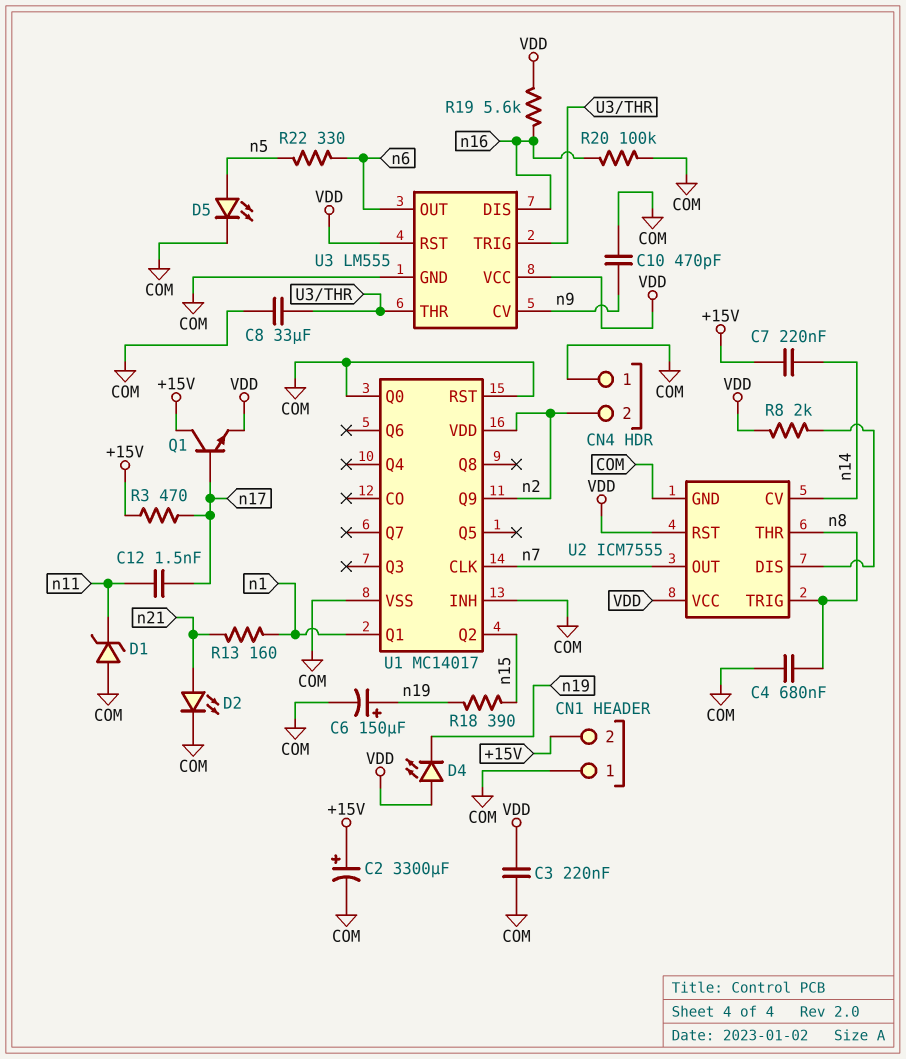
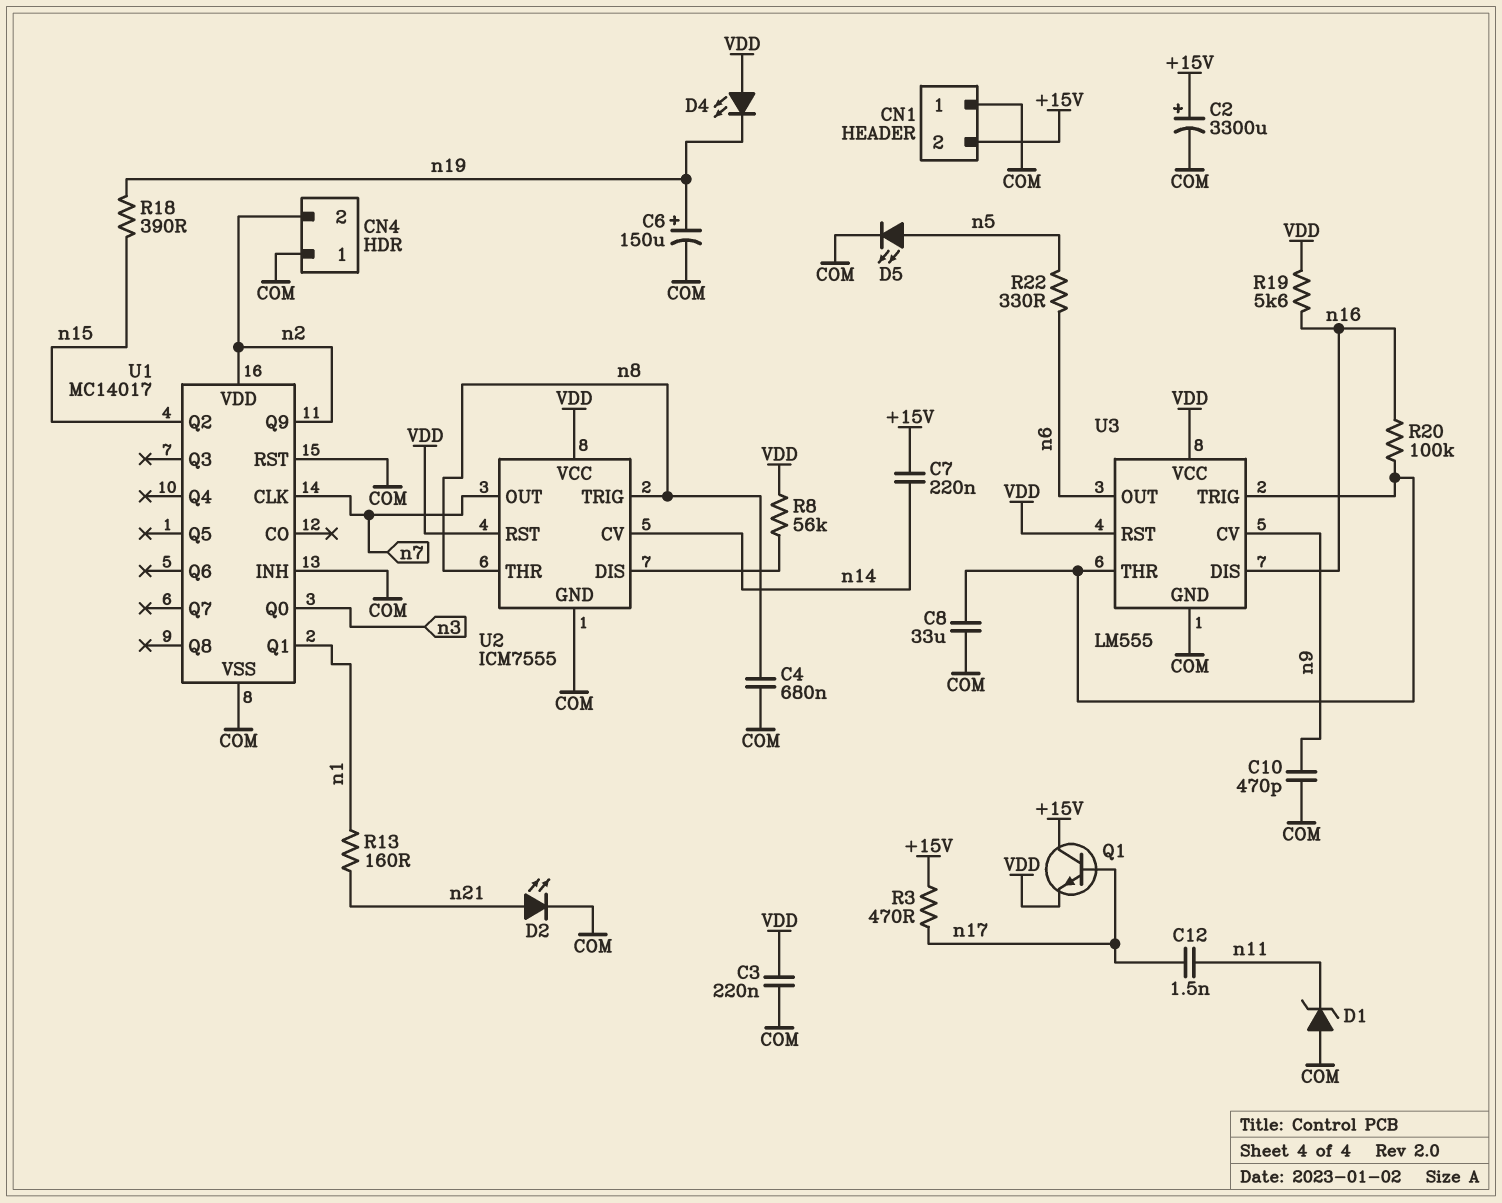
R8: 2k (U2/DIS, VDD) -> 56k (U2/DIS, VDD)
R20: 100k (COM, n16) -> 100k (U3/THR, n16)
U1 pin Q0: COM -> n3

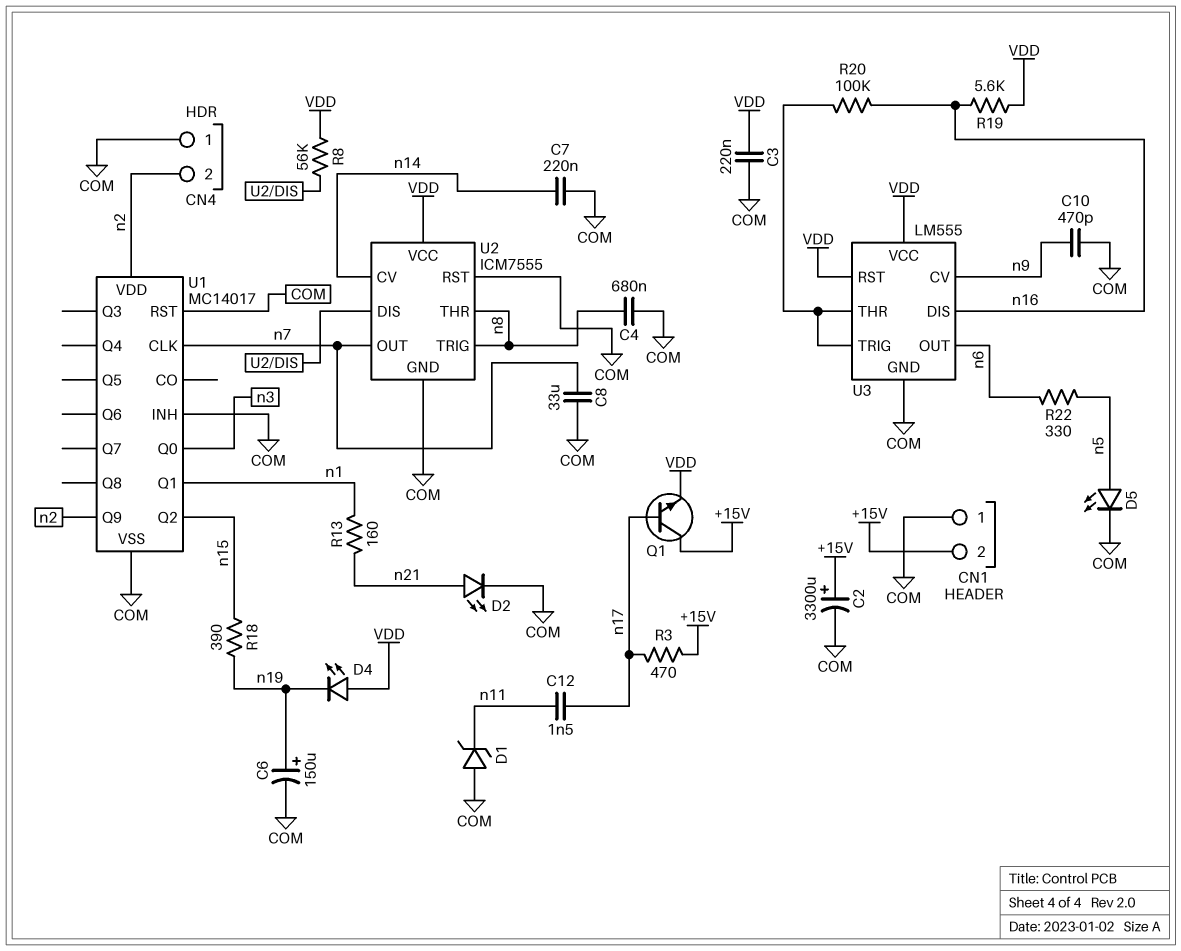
C7: 220nF (+15V, n14) -> 220nF (COM, n14)
C8: 33uF (COM, U3/THR) -> 33uF (COM, n7)
U2 pin RST: VDD -> COM

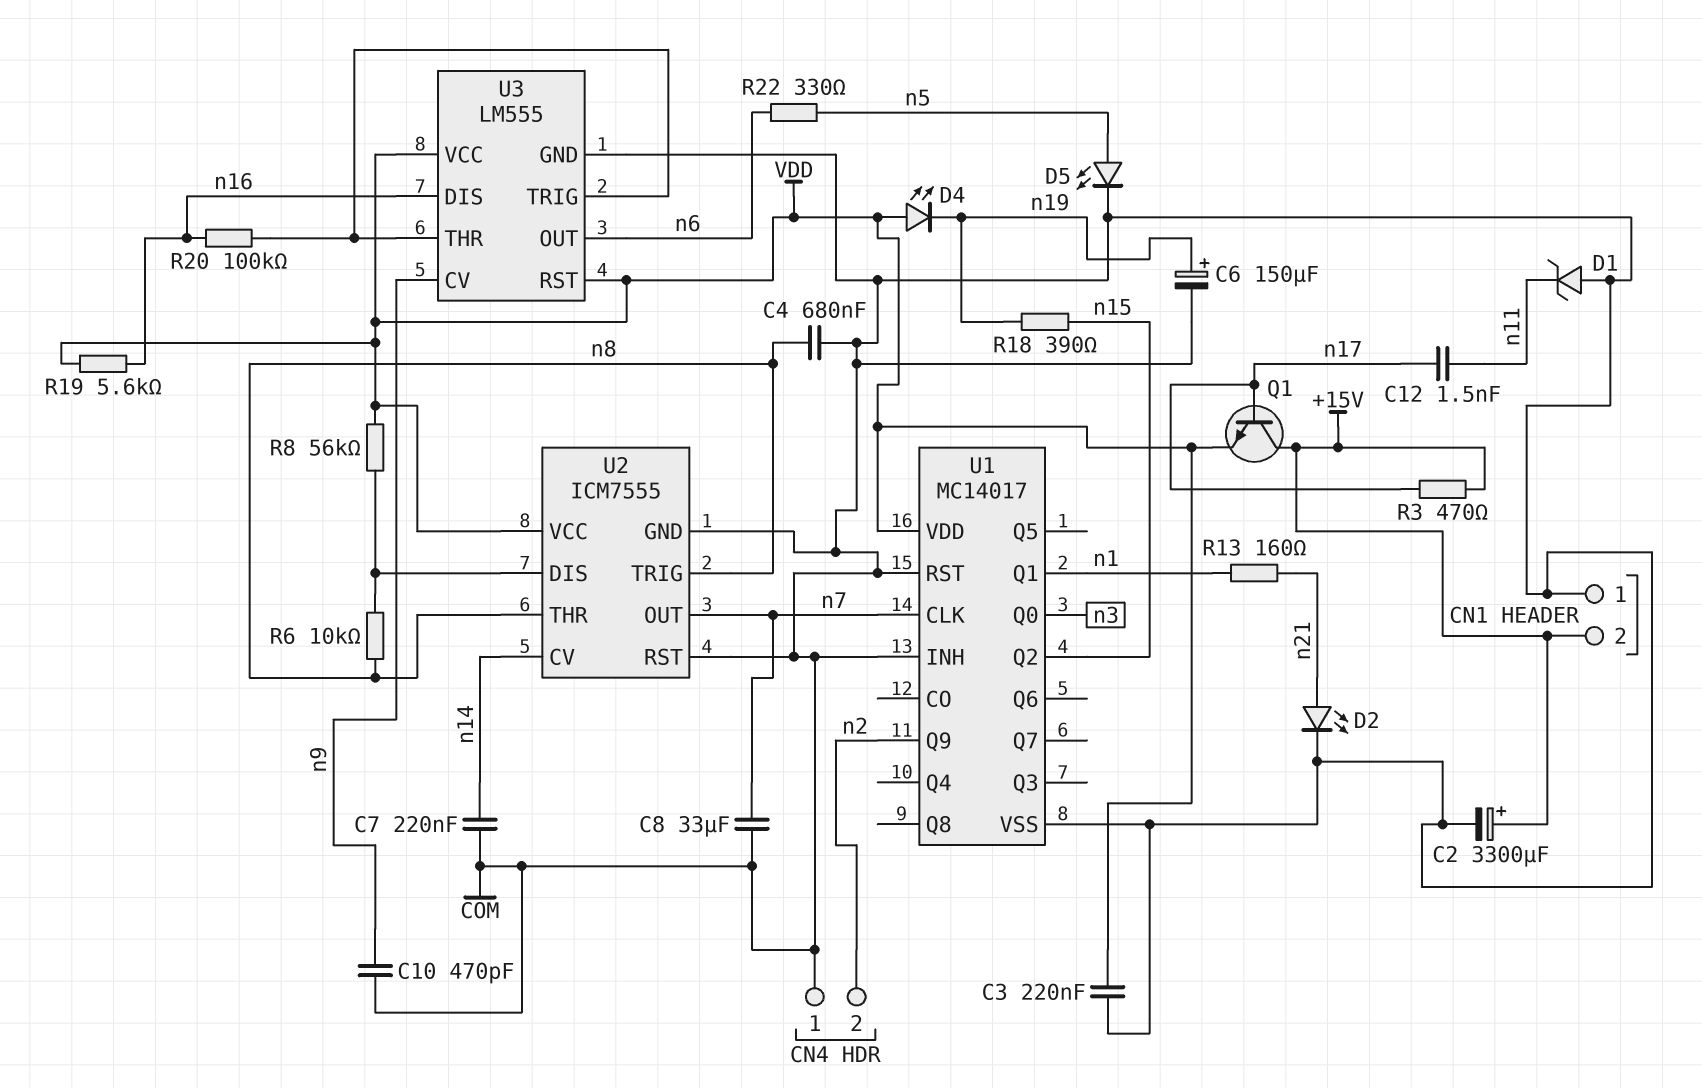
R6: none -> 10k (U2/DIS, n8)
U1 pin VDD: n2 -> VDD

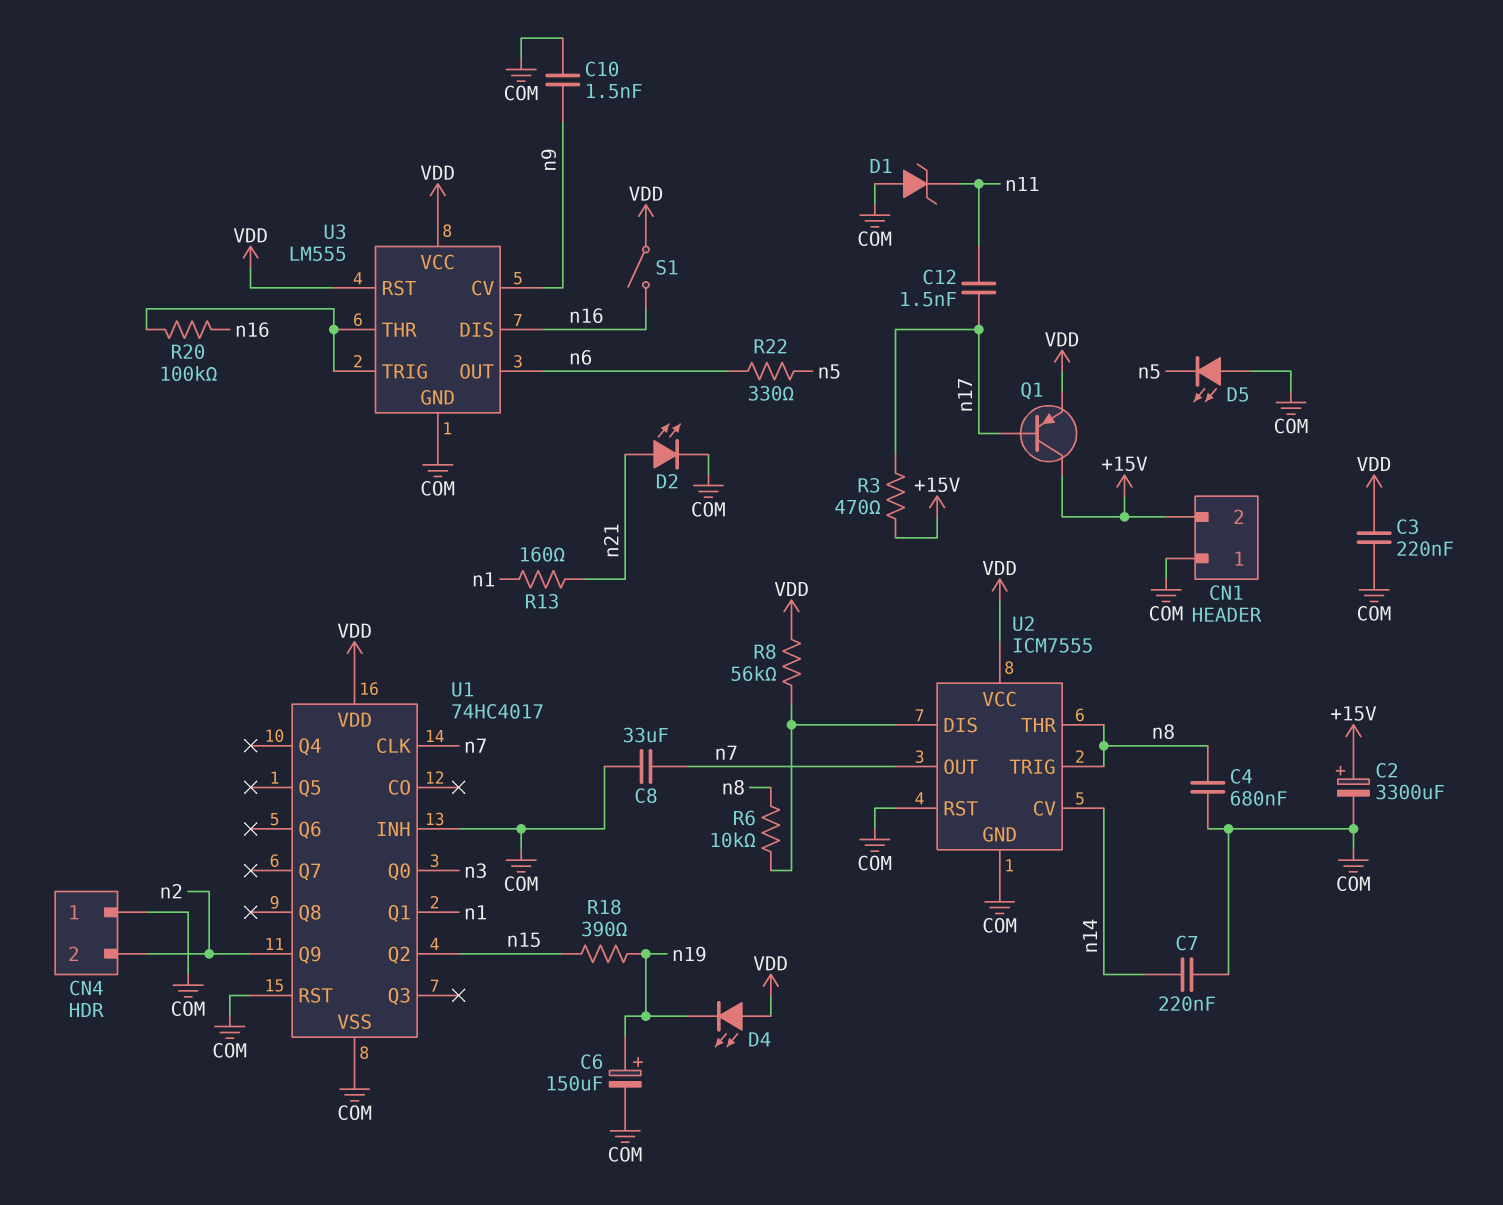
C10: 470pF (COM, n9) -> 1.5nF (COM, n9)
D5: LED (A n5, K COM) -> LED (A COM, K n5)
Q1: NPN (B n17, C +15V, E VDD) -> PNP (B n17, C +15V, E VDD)
R19: 5.6k (VDD, n16) -> none
S1: none -> switch (VDD, n16)
U1: MC14017 -> 74HC4017

